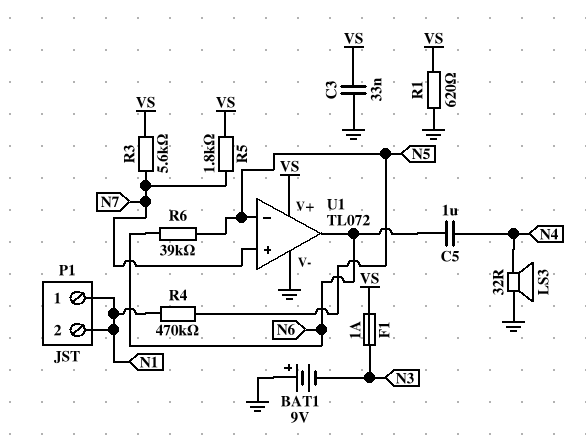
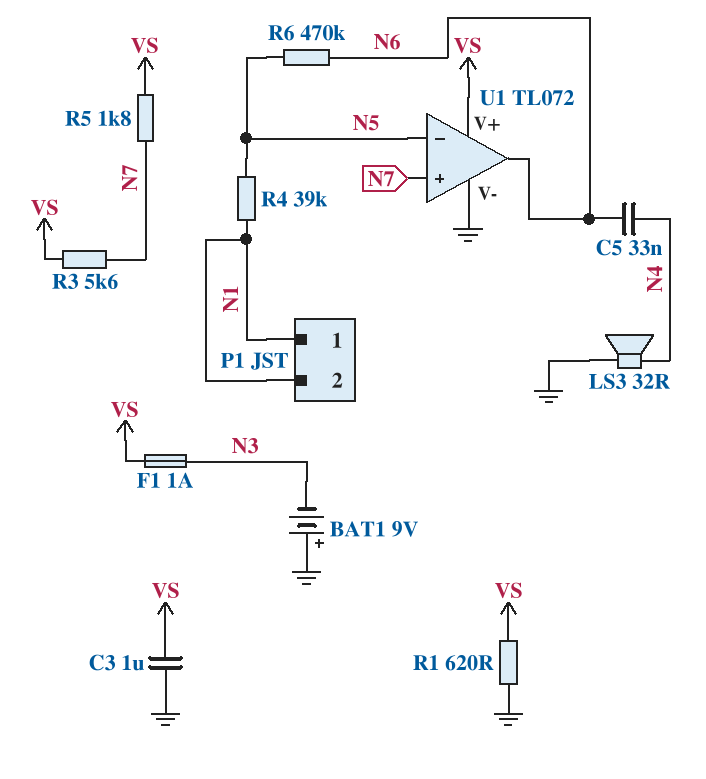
C3: 33nF (GND, VS) -> 1uF (GND, VS)
C5: 1uF (N4, N6) -> 33nF (N4, N6)
R4: 470k (N1, N5) -> 39k (N1, N5)
R6: 39k (N5, N6) -> 470k (N5, N6)

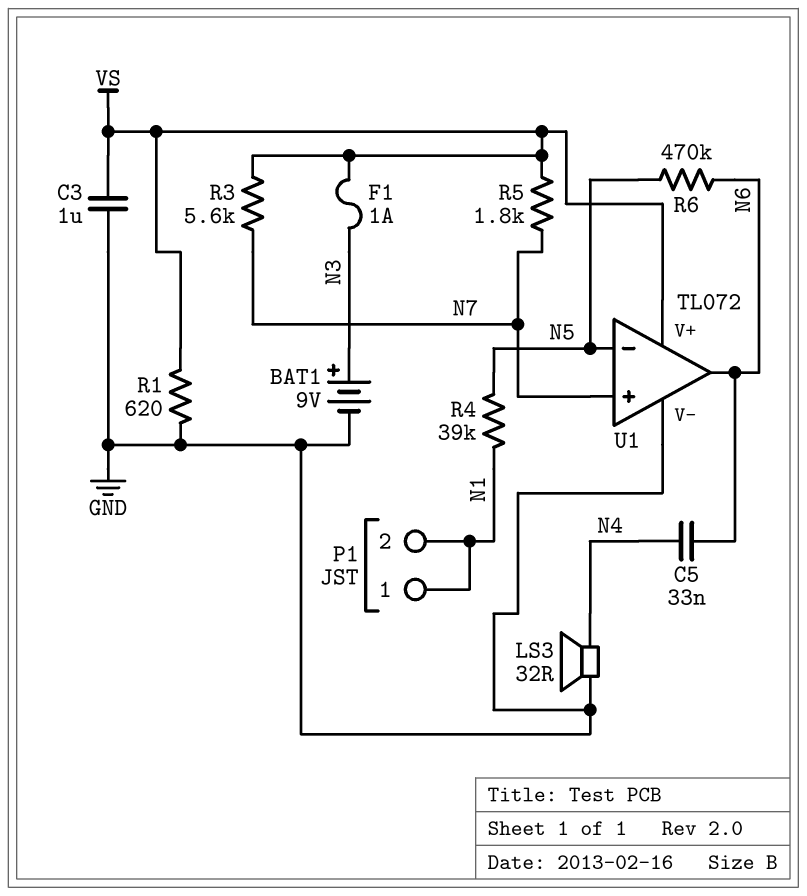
BAT1: 9V (plus GND, minus N3) -> 9V (plus N3, minus GND)

